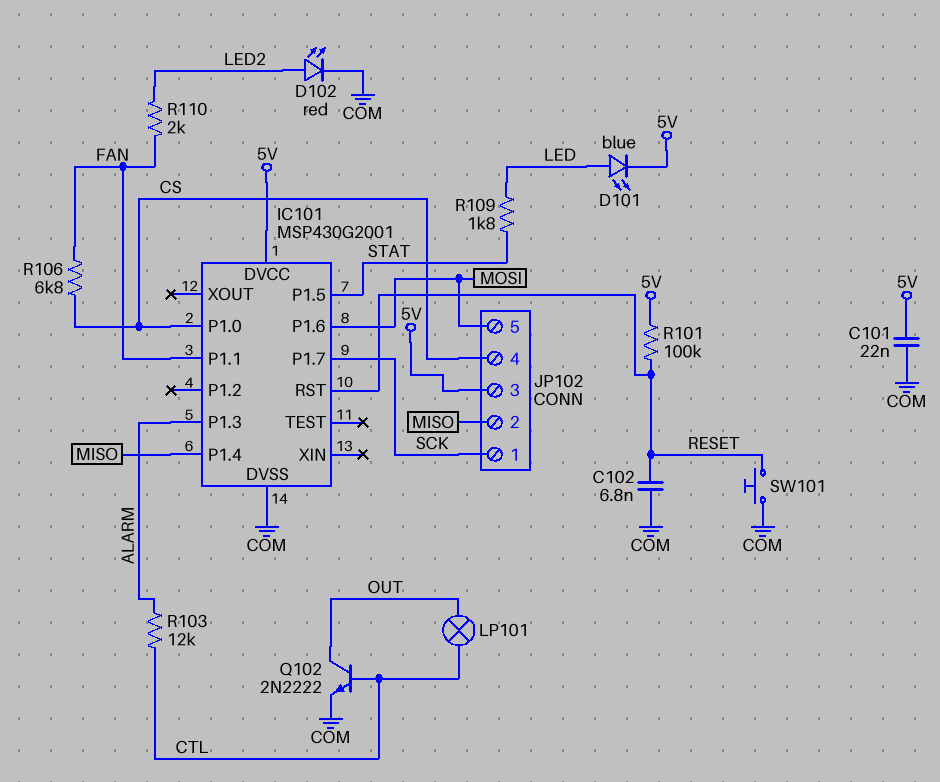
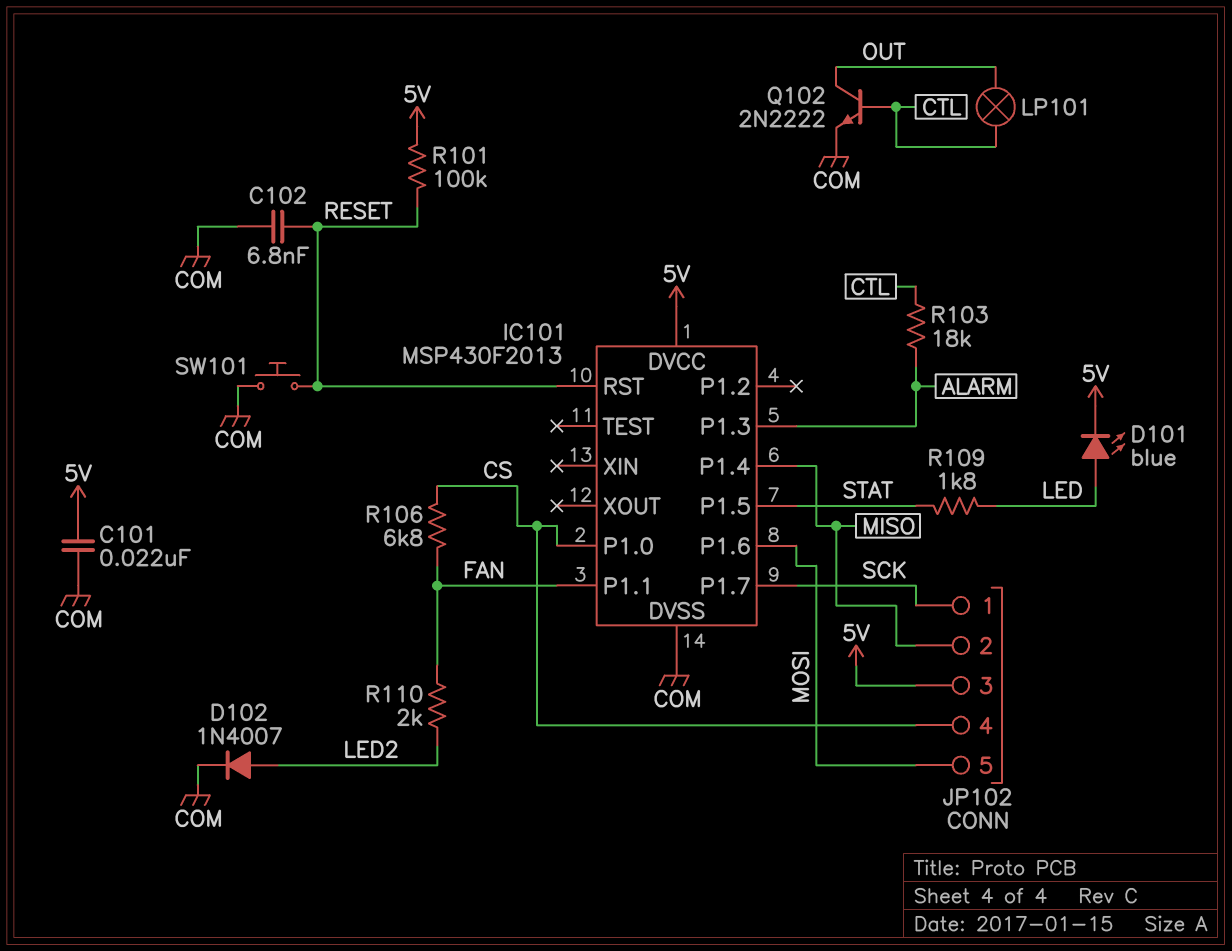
D102: LED red (A LED2, K COM) -> diode 1N4007 (A LED2, K COM)
IC101: MSP430G2001 -> MSP430F2013
R103: 12k (ALARM, CTL) -> 18k (ALARM, CTL)

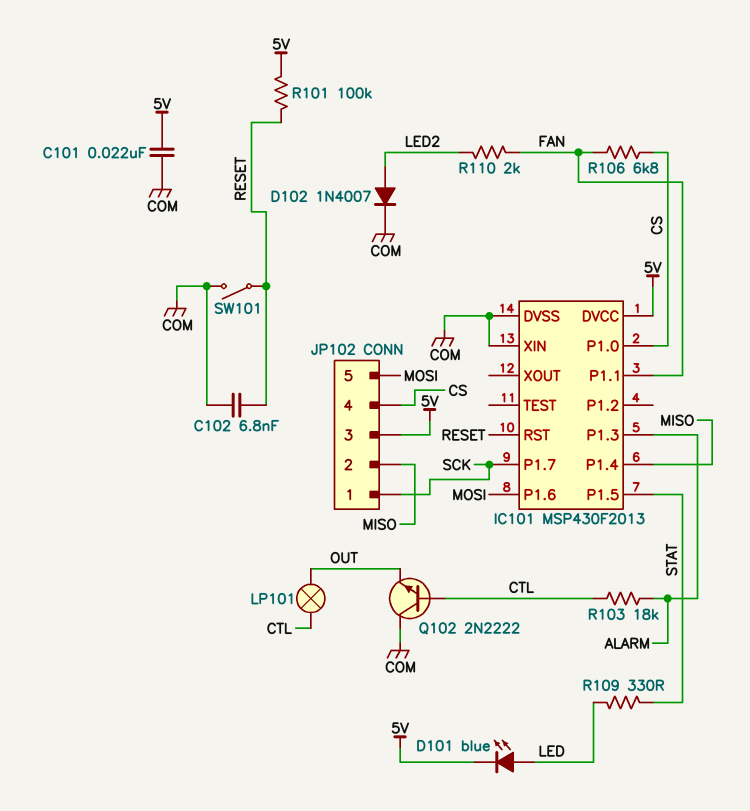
IC101 pin XIN: none -> COM
Q102: NPN 2N2222 (B CTL, C OUT, E COM) -> NPN 2N2222 (B CTL, C COM, E OUT)
R109: 1.8k (LED, STAT) -> 330 (LED, STAT)
SW101: button (COM, RESET) -> switch (COM, RESET)

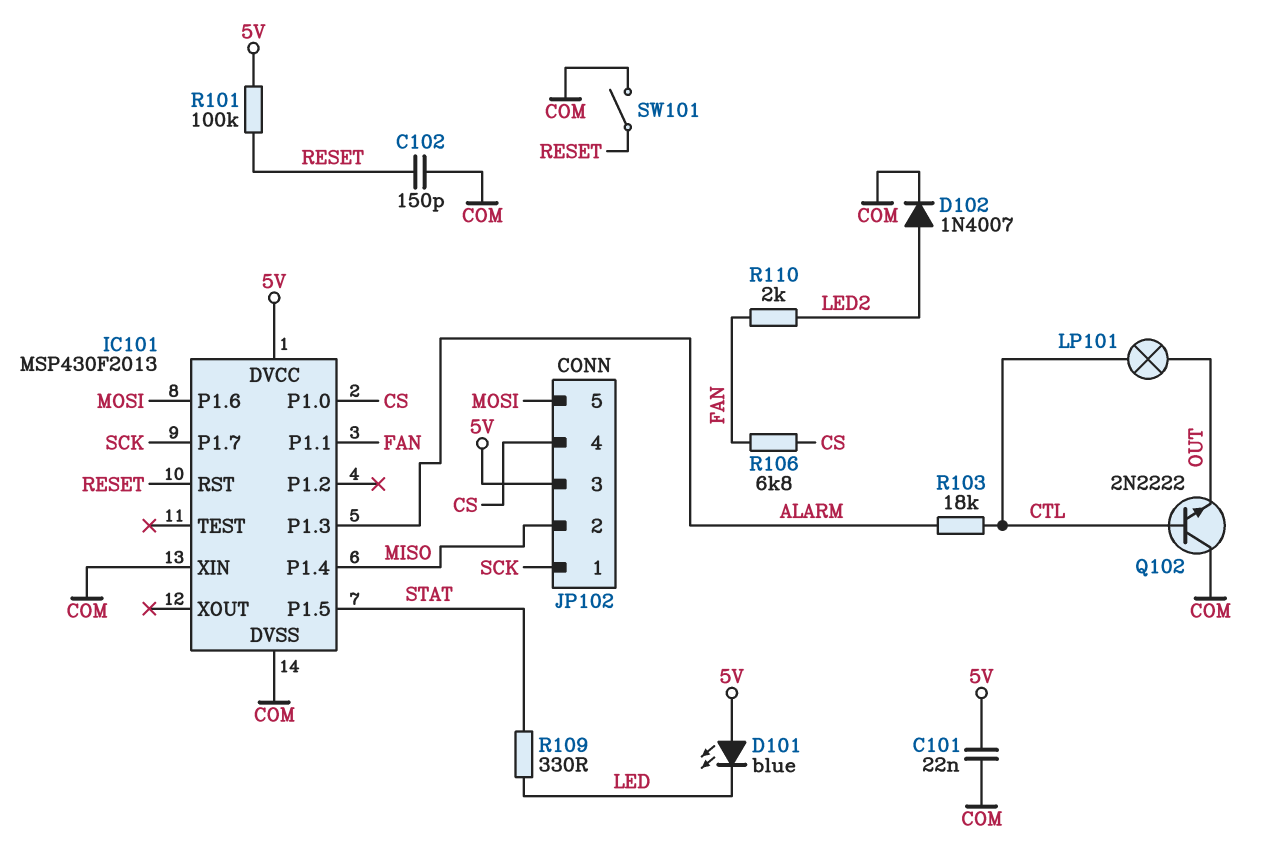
C102: 6.8nF (COM, RESET) -> 150pF (COM, RESET)
D101: LED blue (A LED, K 5V) -> LED blue (A 5V, K LED)

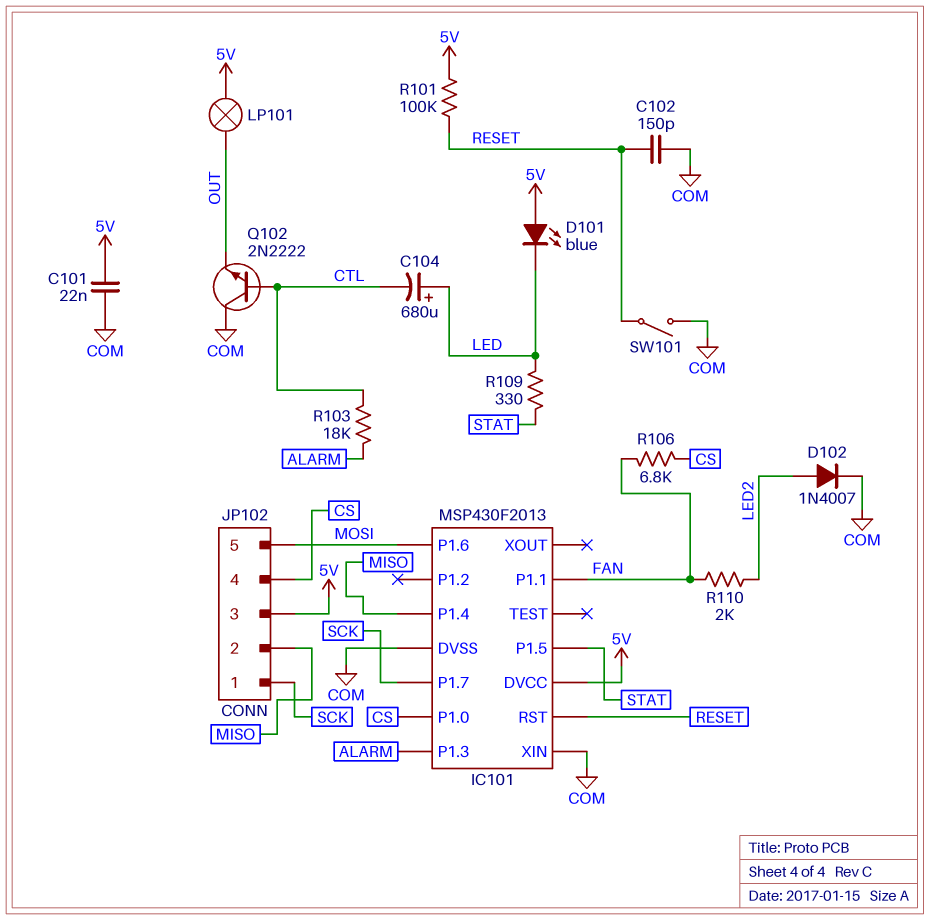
C104: none -> 680uF (plus LED, minus CTL)
LP101: lamp (CTL, OUT) -> lamp (5V, OUT)

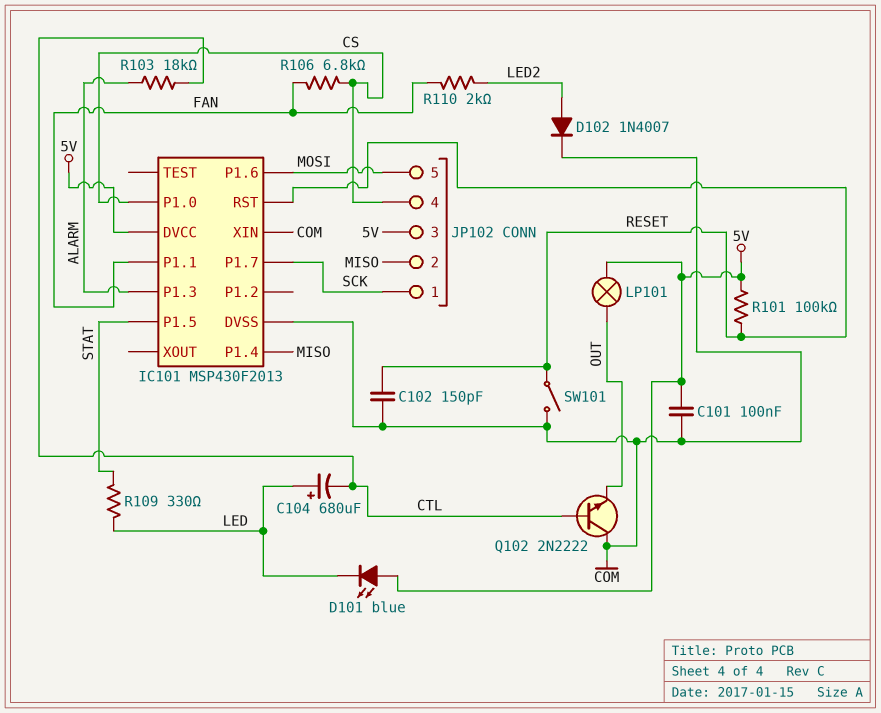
C101: 22nF (5V, COM) -> 100nF (5V, COM)

